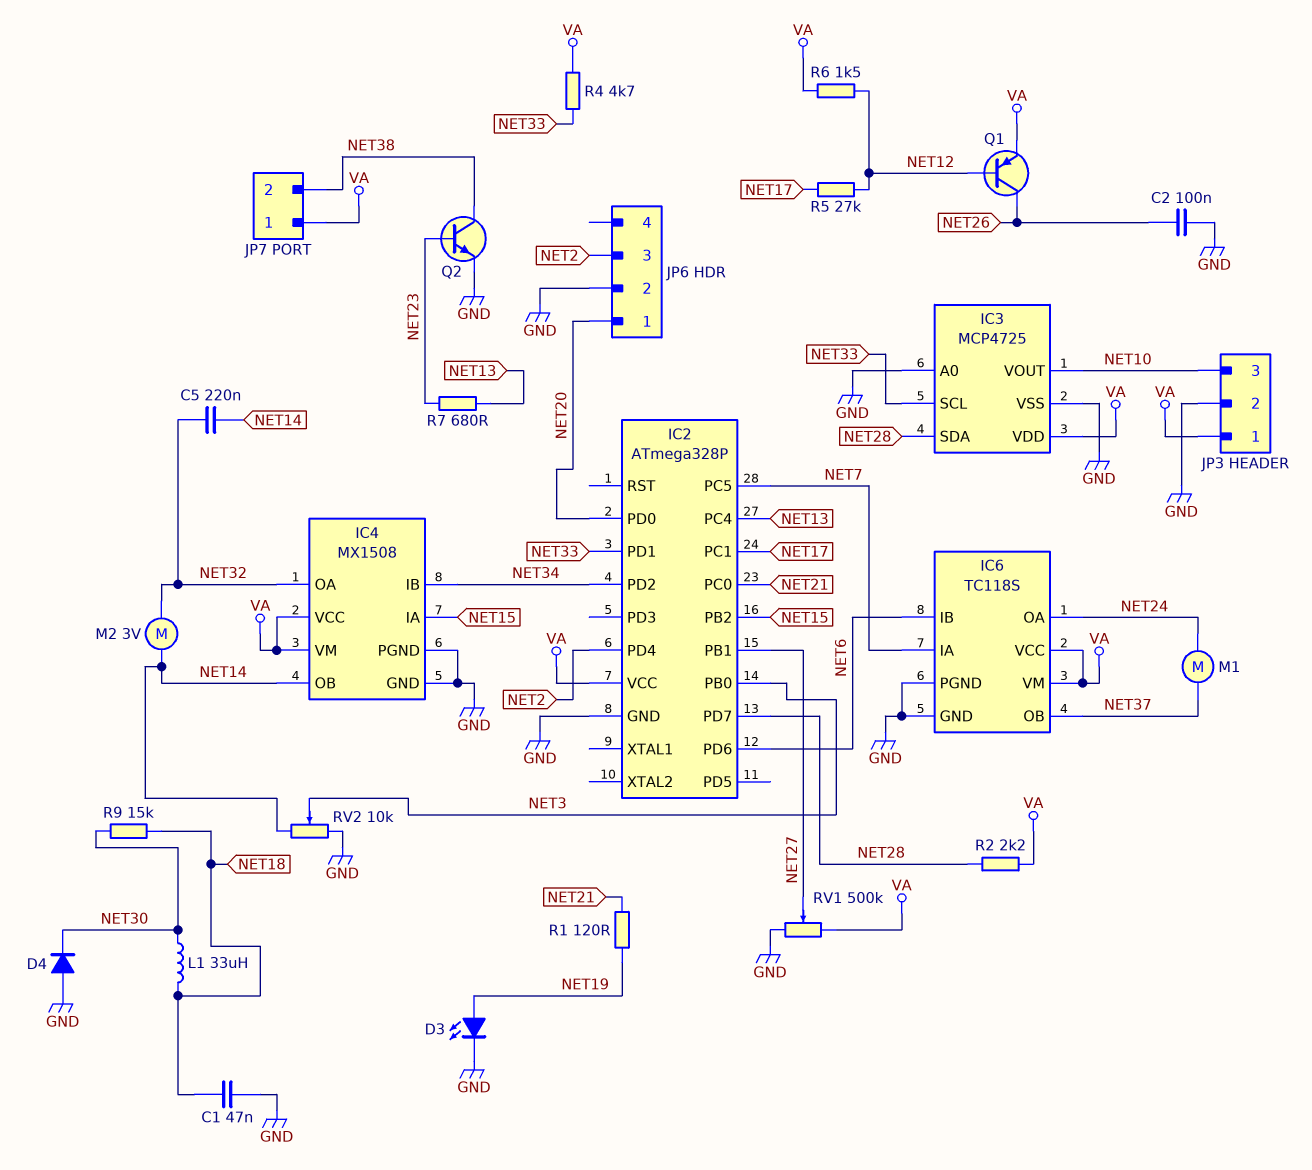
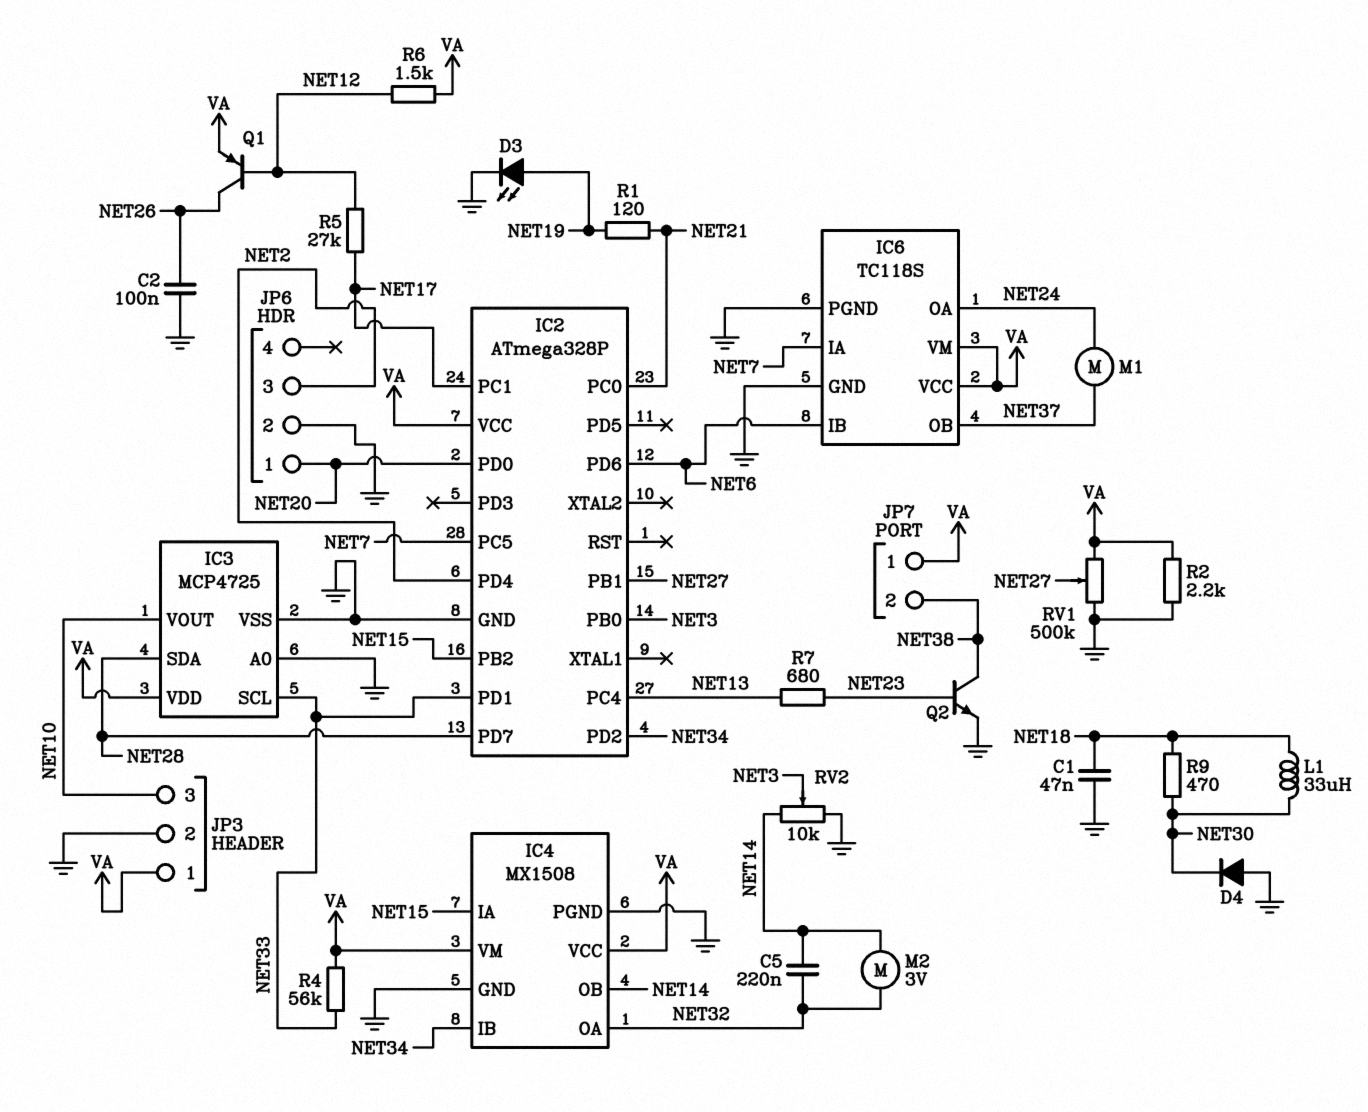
R2: 2.2k (NET28, VA) -> 2.2k (GND, VA)
R4: 4.7k (NET33, VA) -> 56k (NET33, VA)
R9: 15k (NET18, NET30) -> 470 (NET18, NET30)

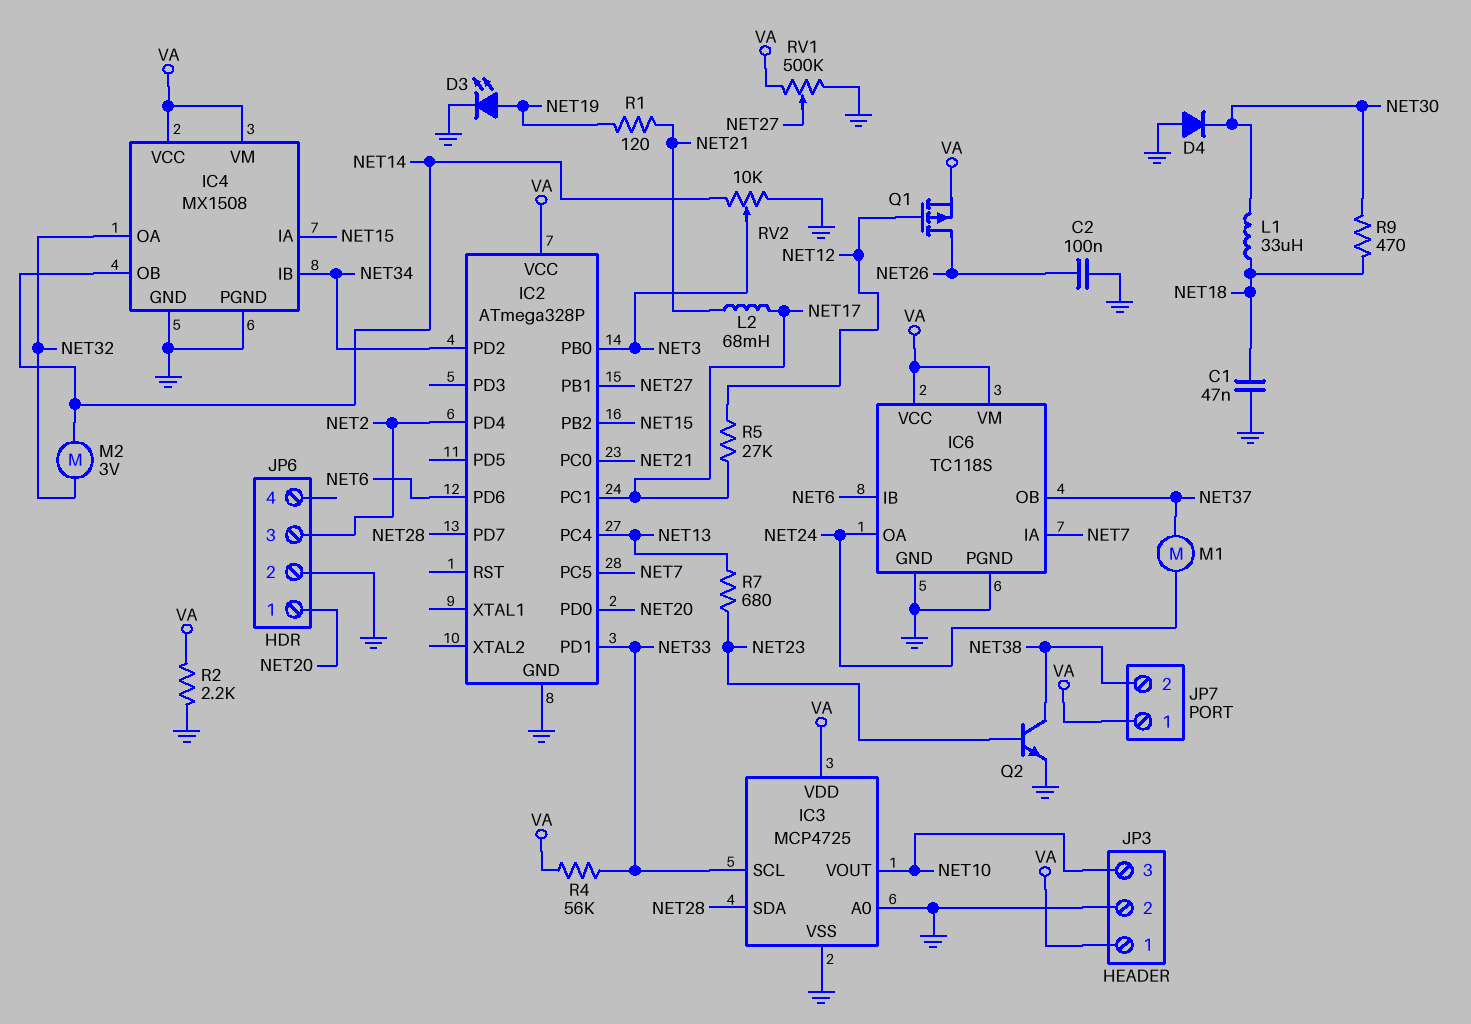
C5: 220nF (NET14, NET32) -> none
L2: none -> 68mH (NET17, NET21)
Q1: PNP (B NET12, C NET26, E VA) -> PMOS (G NET12, D NET26, S VA)
R6: 1.5k (NET12, VA) -> none

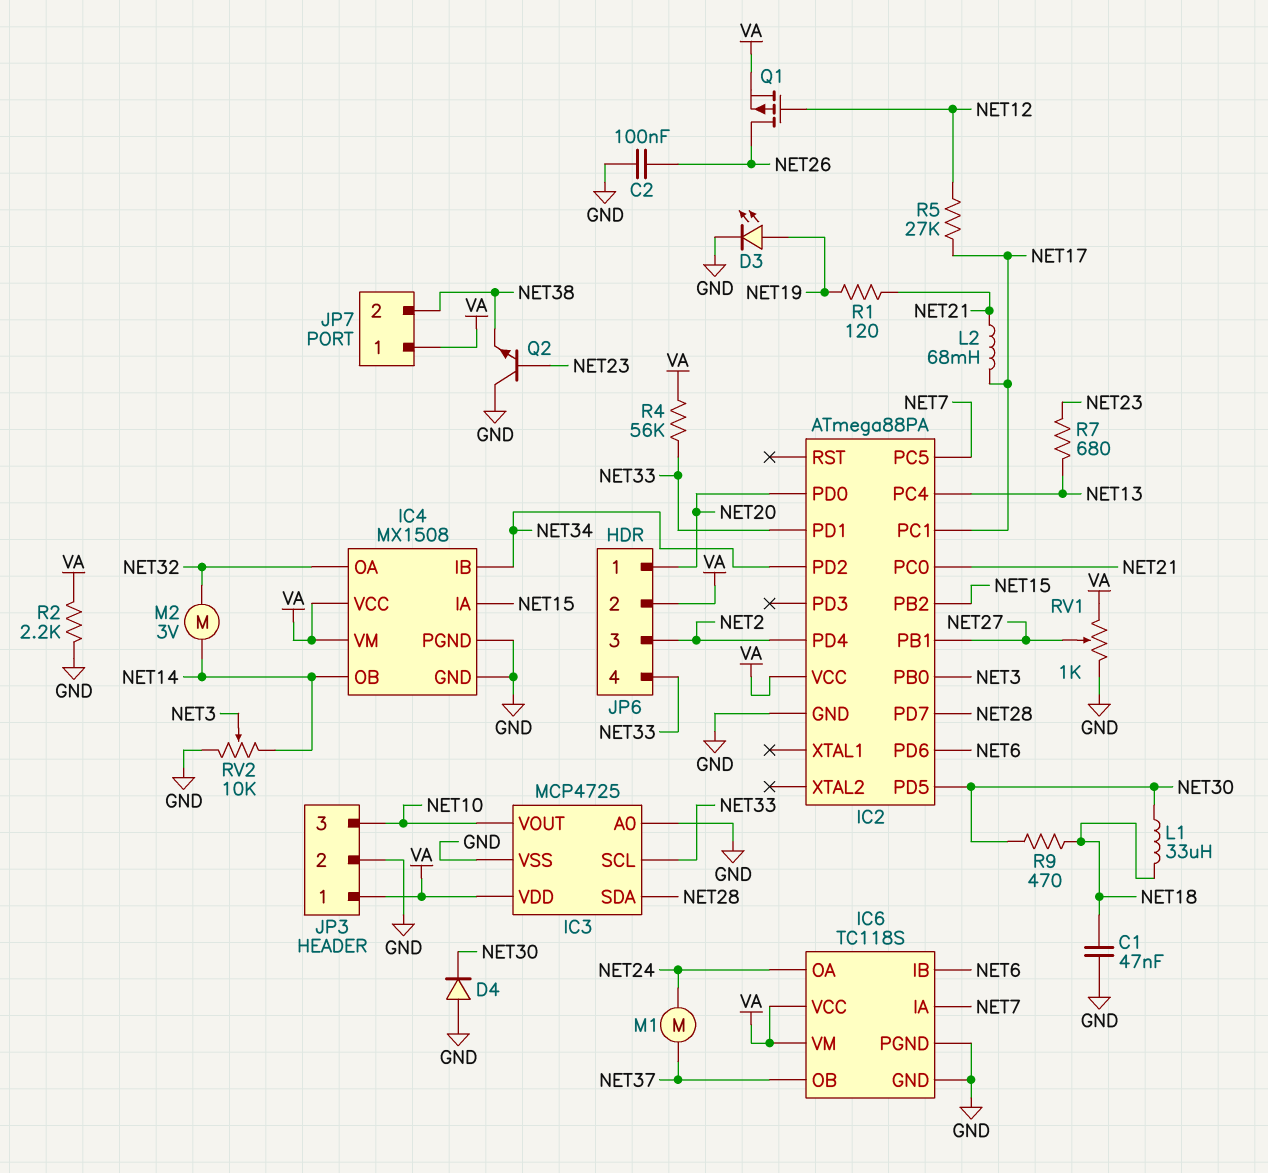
IC2: ATmega328P -> ATmega88PA
IC2 pin PD5: none -> NET30
JP6 pin 2: GND -> VA
JP6 pin 4: none -> NET33
Q2: NPN (B NET23, C NET38, E GND) -> NPN (B NET23, C GND, E NET38)
RV1: 500k (GND, VA, wiper NET27) -> 1k (GND, VA, wiper NET27)

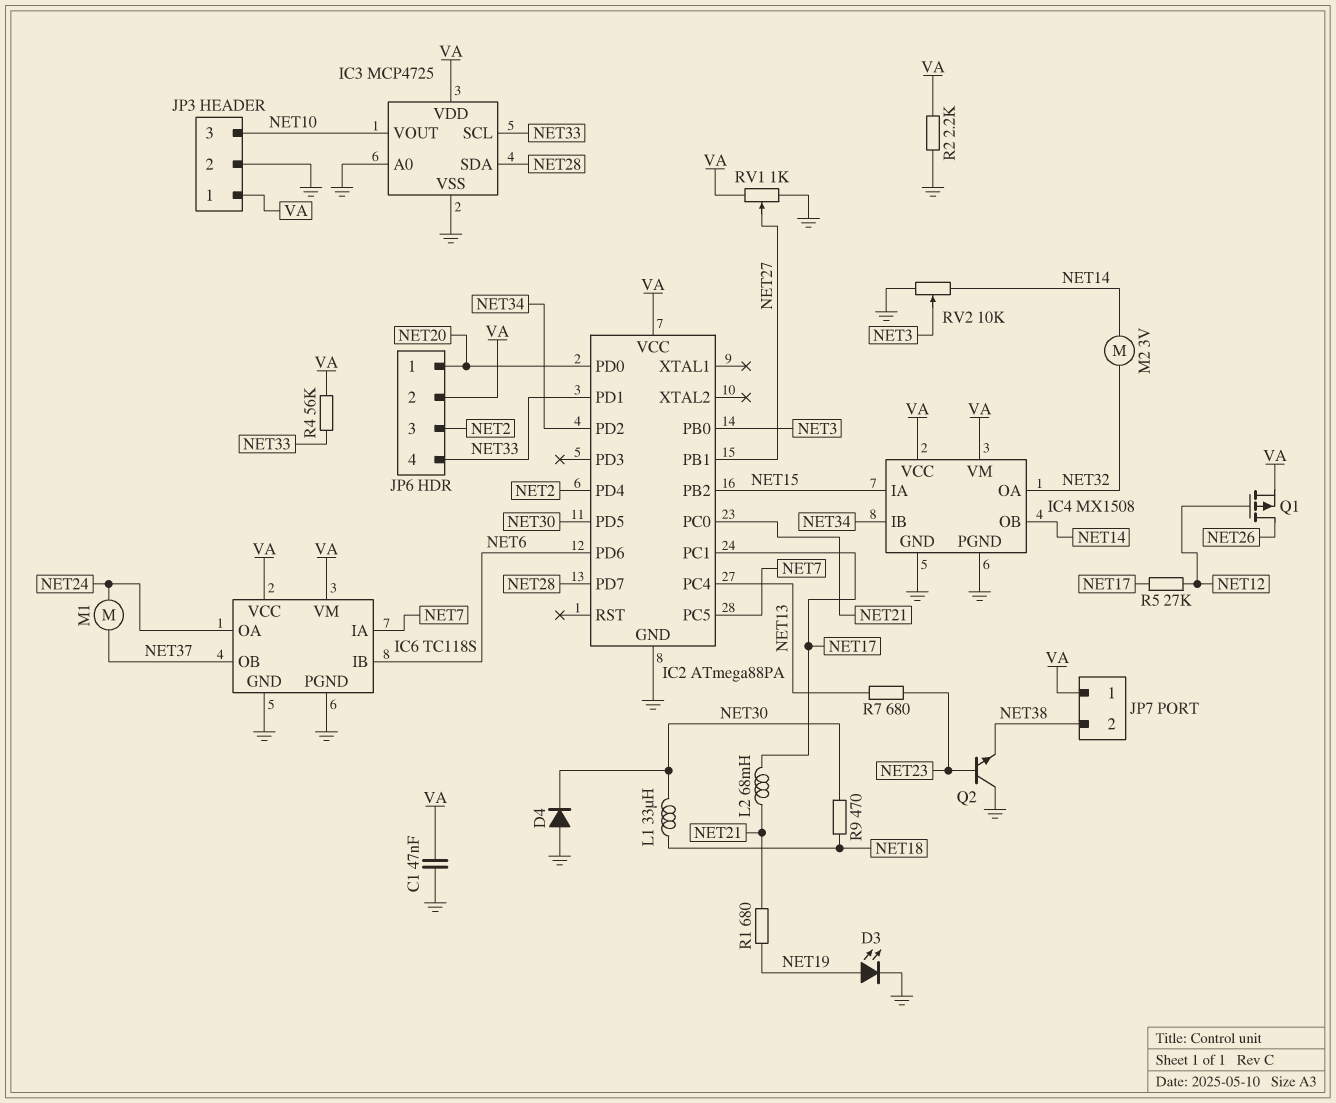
C1: 47nF (GND, NET18) -> 47nF (GND, VA)
C2: 100nF (GND, NET26) -> none
R1: 120 (NET19, NET21) -> 680 (NET19, NET21)

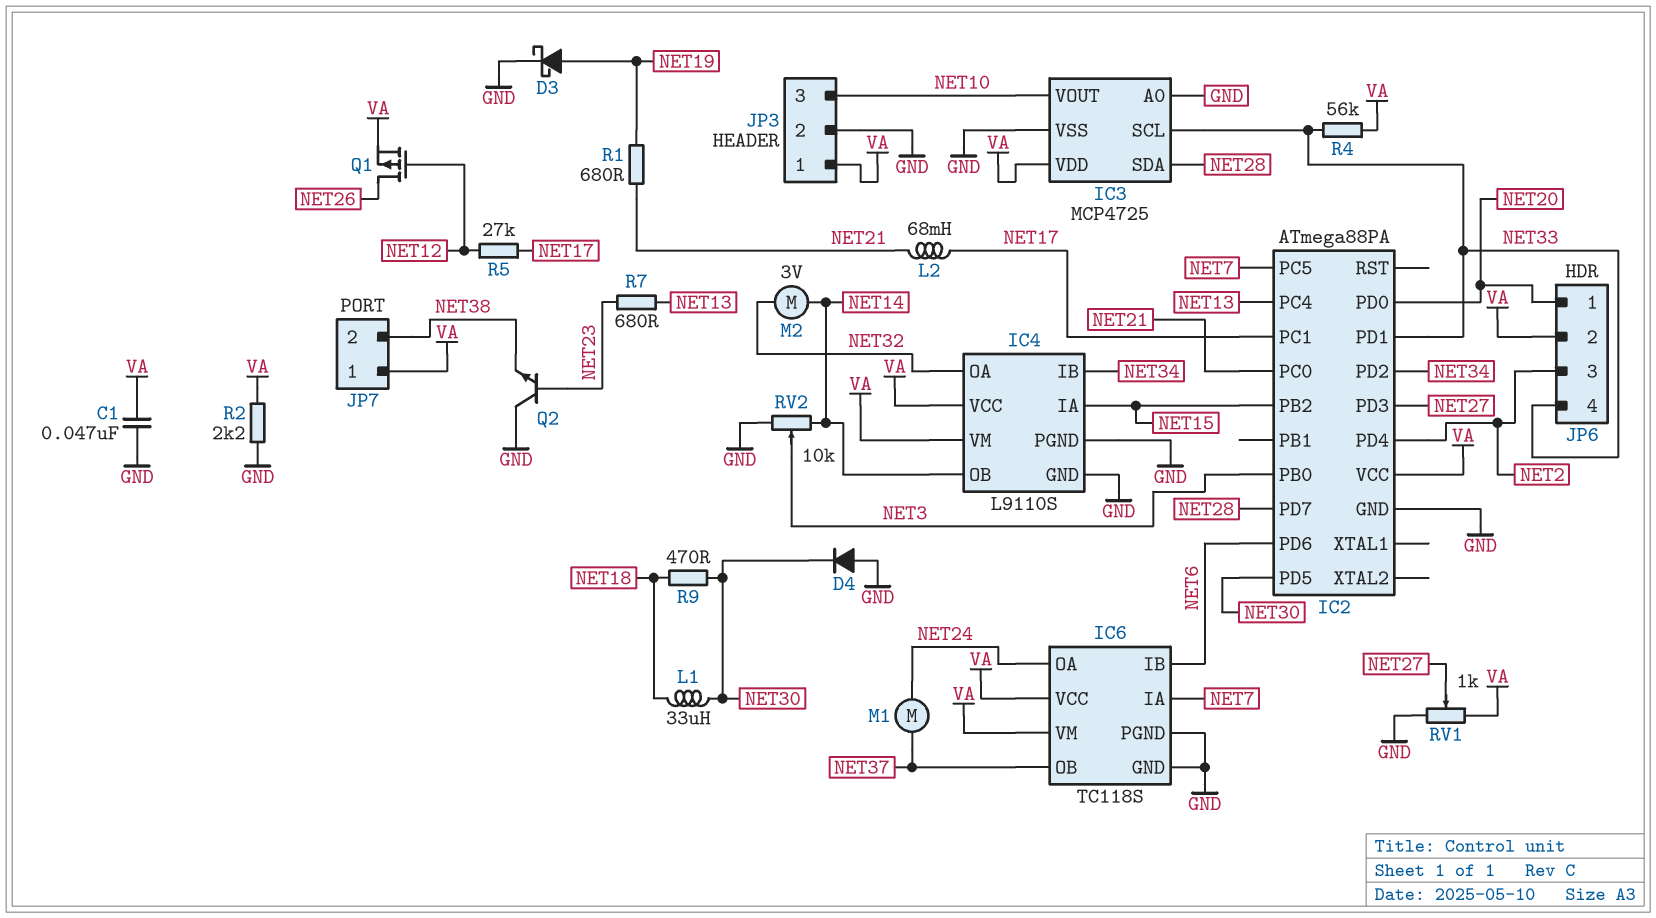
D3: LED (A NET19, K GND) -> schottky (A NET19, K GND)
IC2 pin PB1: NET27 -> none
IC2 pin PD3: none -> NET27
IC4: MX1508 -> L9110S

